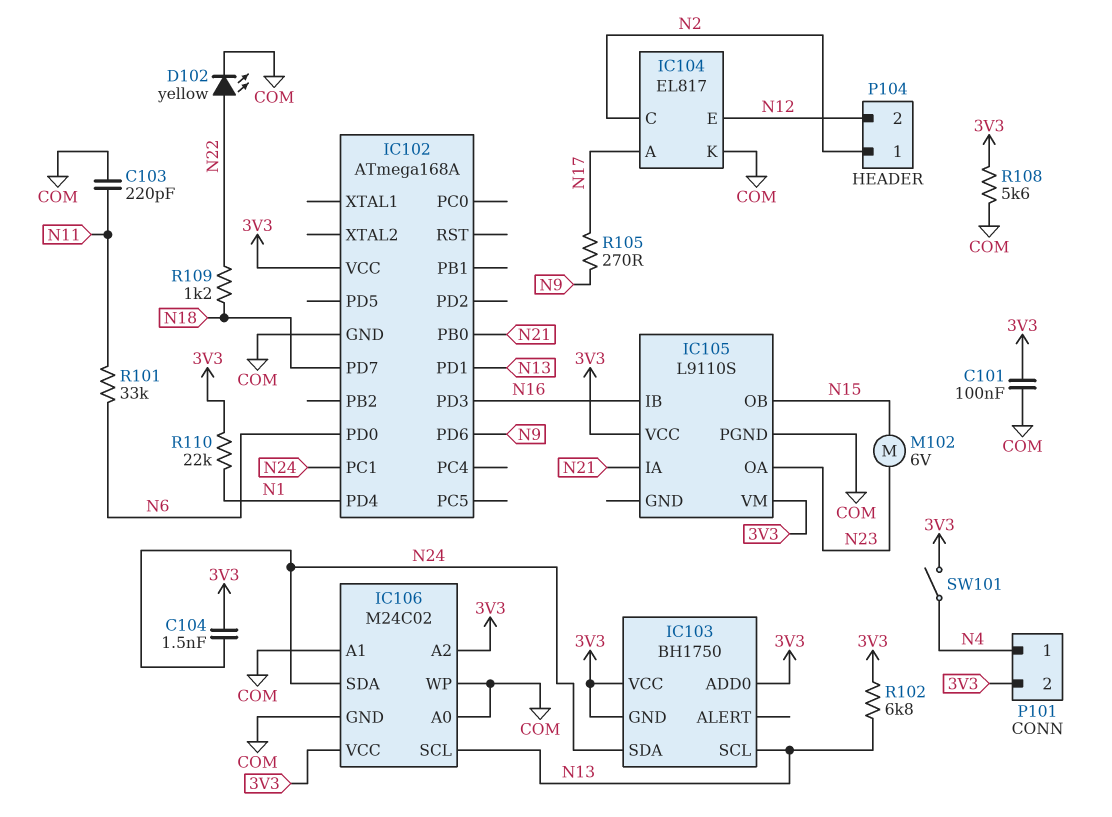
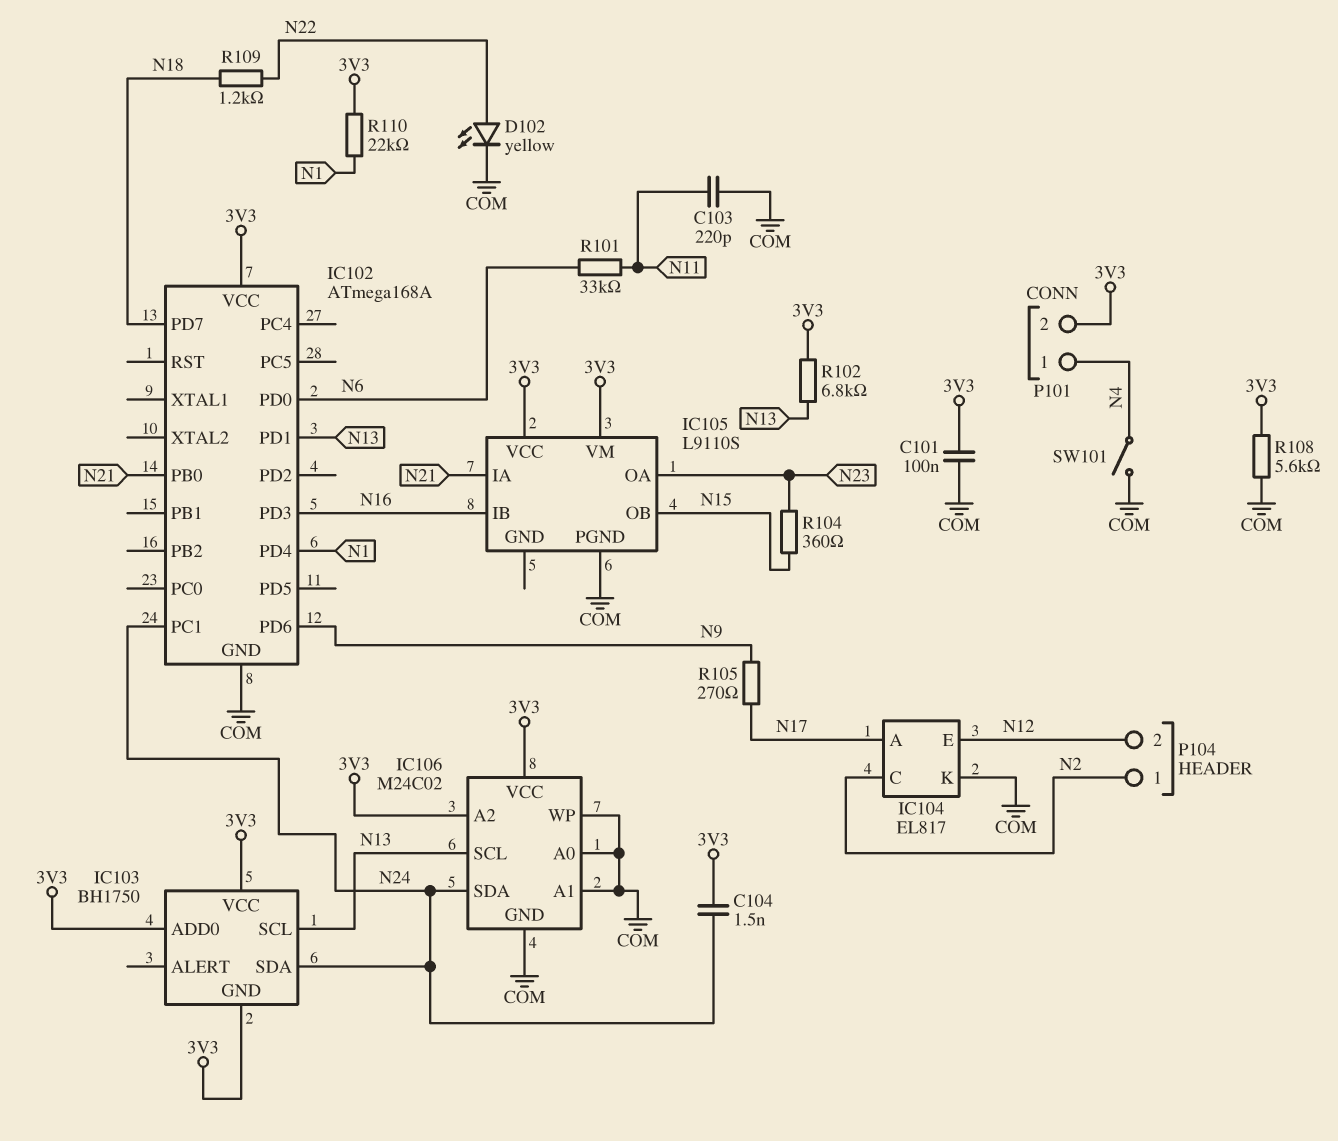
M102: motor 6V (N15, N23) -> none
R104: none -> 360 (N15, N23)
SW101: switch (3V3, N4) -> switch (COM, N4)

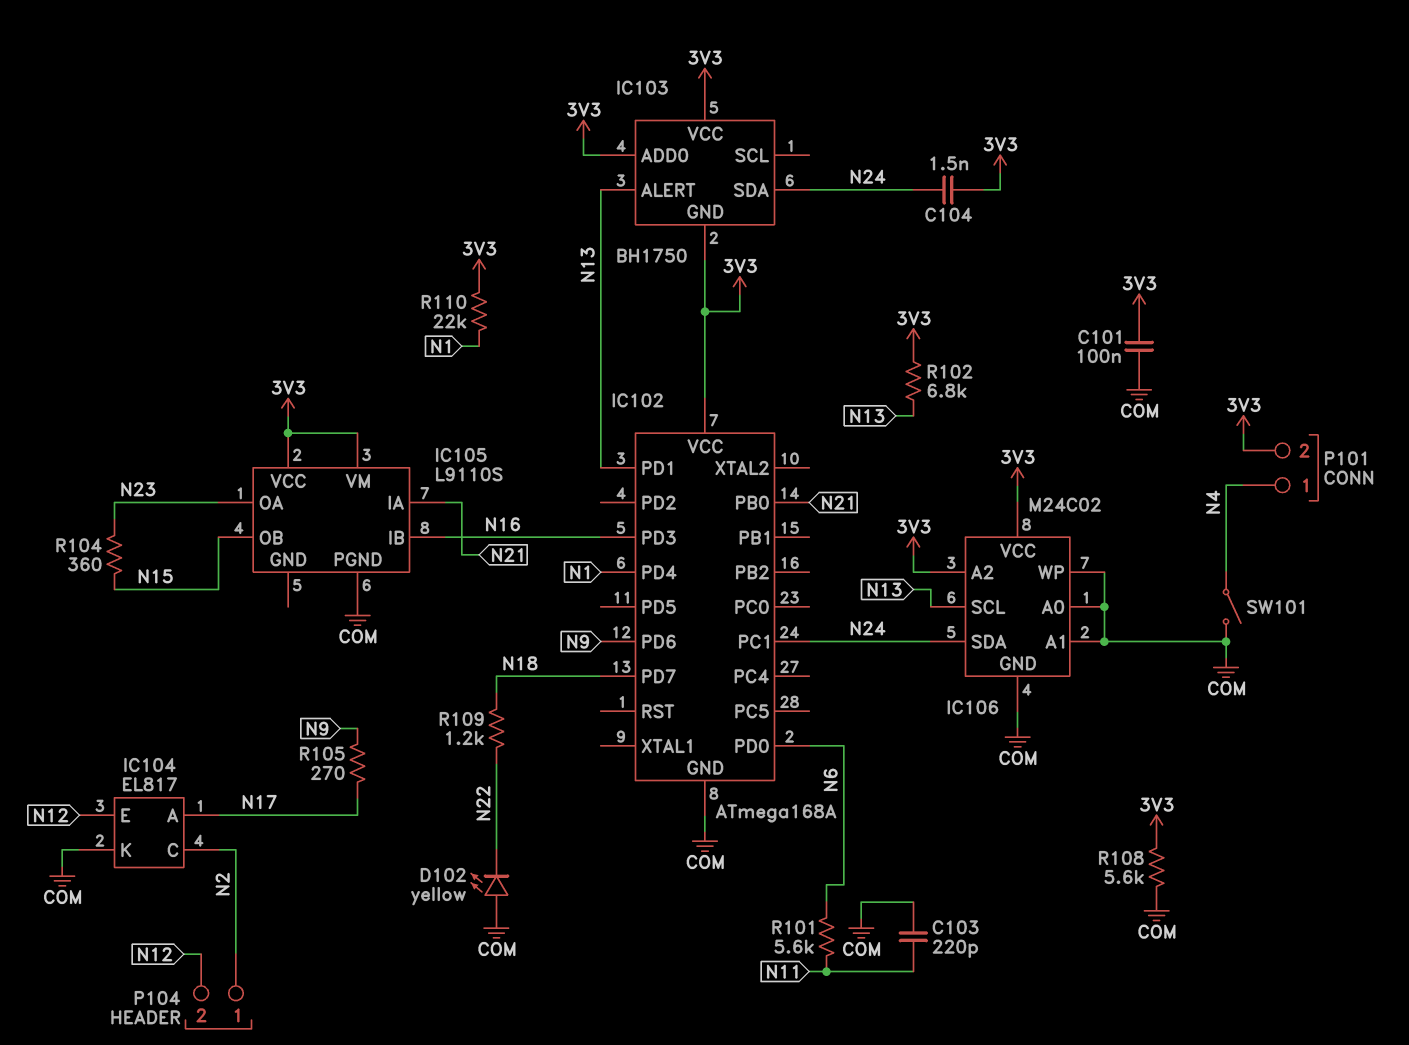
D102: LED yellow (A N22, K COM) -> LED yellow (A COM, K N22)
IC103 pin ALERT: none -> N13
IC103 pin SCL: N13 -> none
R101: 33k (N6, N11) -> 5.6k (N6, N11)

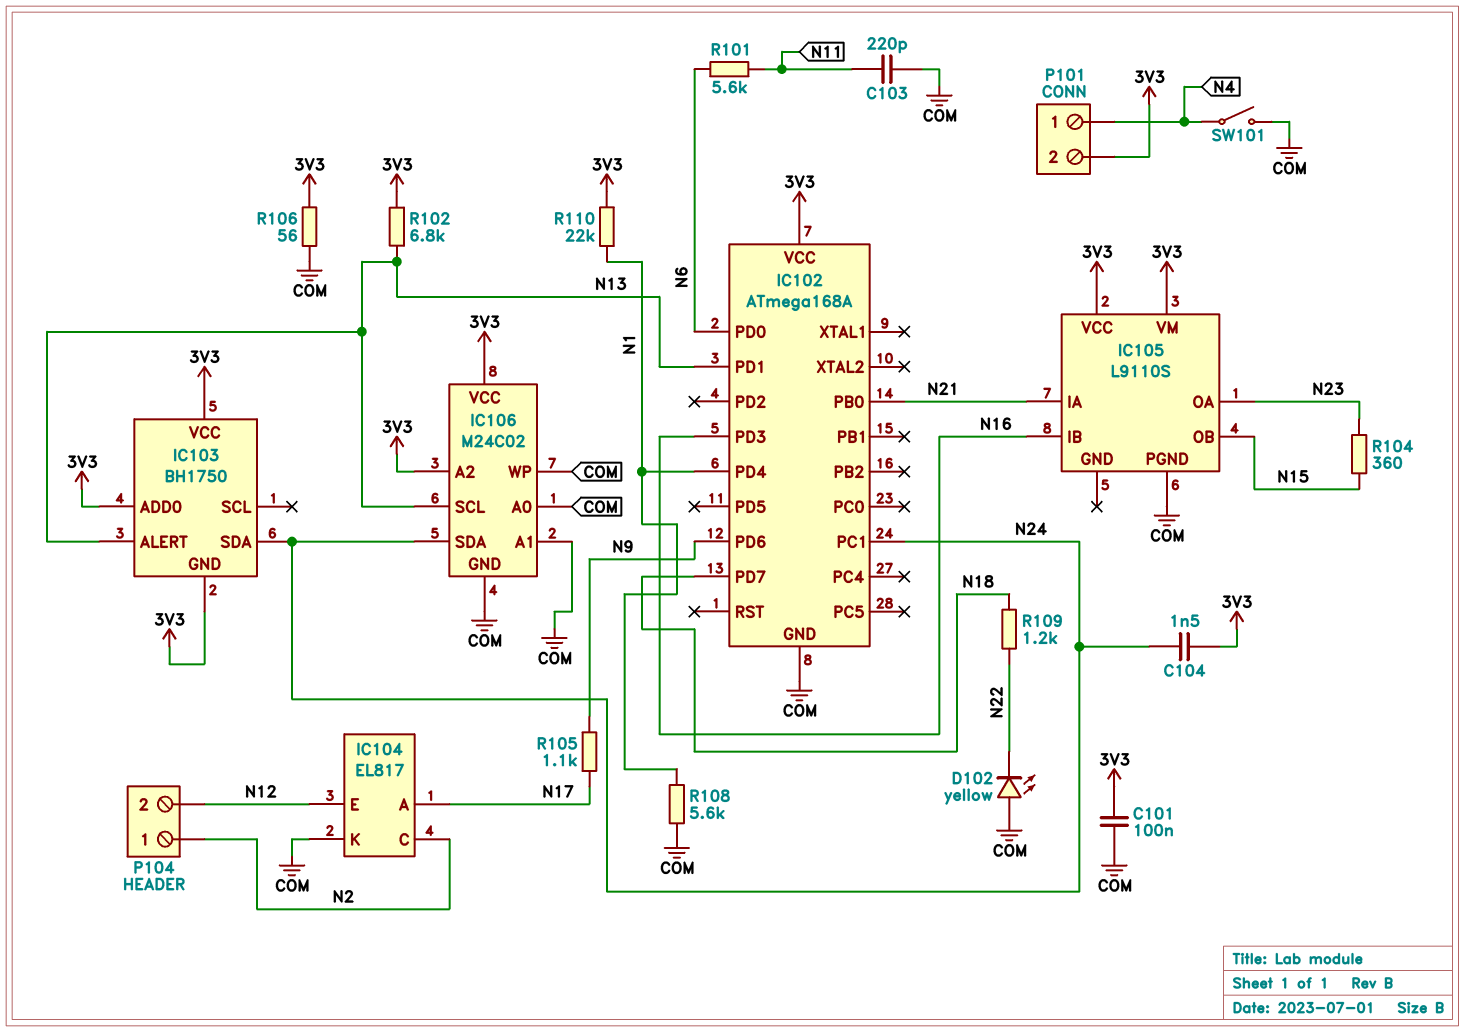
R105: 270 (N9, N17) -> 1.1k (N9, N17)
R106: none -> 56 (3V3, COM)
R108: 5.6k (3V3, COM) -> 5.6k (COM, N1)

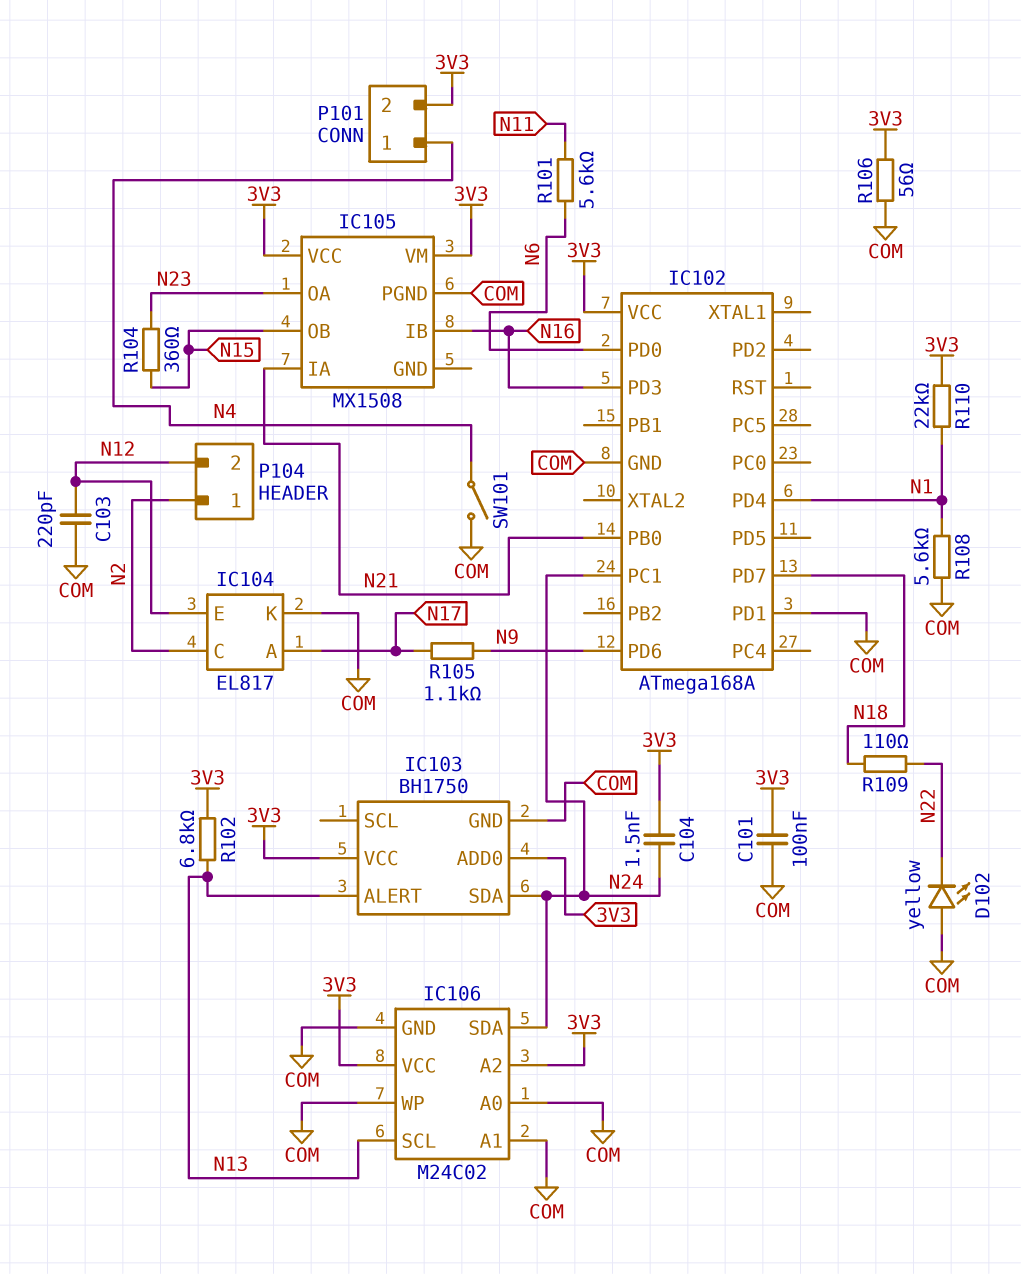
C103: 220pF (COM, N11) -> 220pF (COM, N12)
IC102 pin PD1: N13 -> COM
IC103 pin GND: 3V3 -> COM
IC105: L9110S -> MX1508
R109: 1.2k (N18, N22) -> 110 (N18, N22)

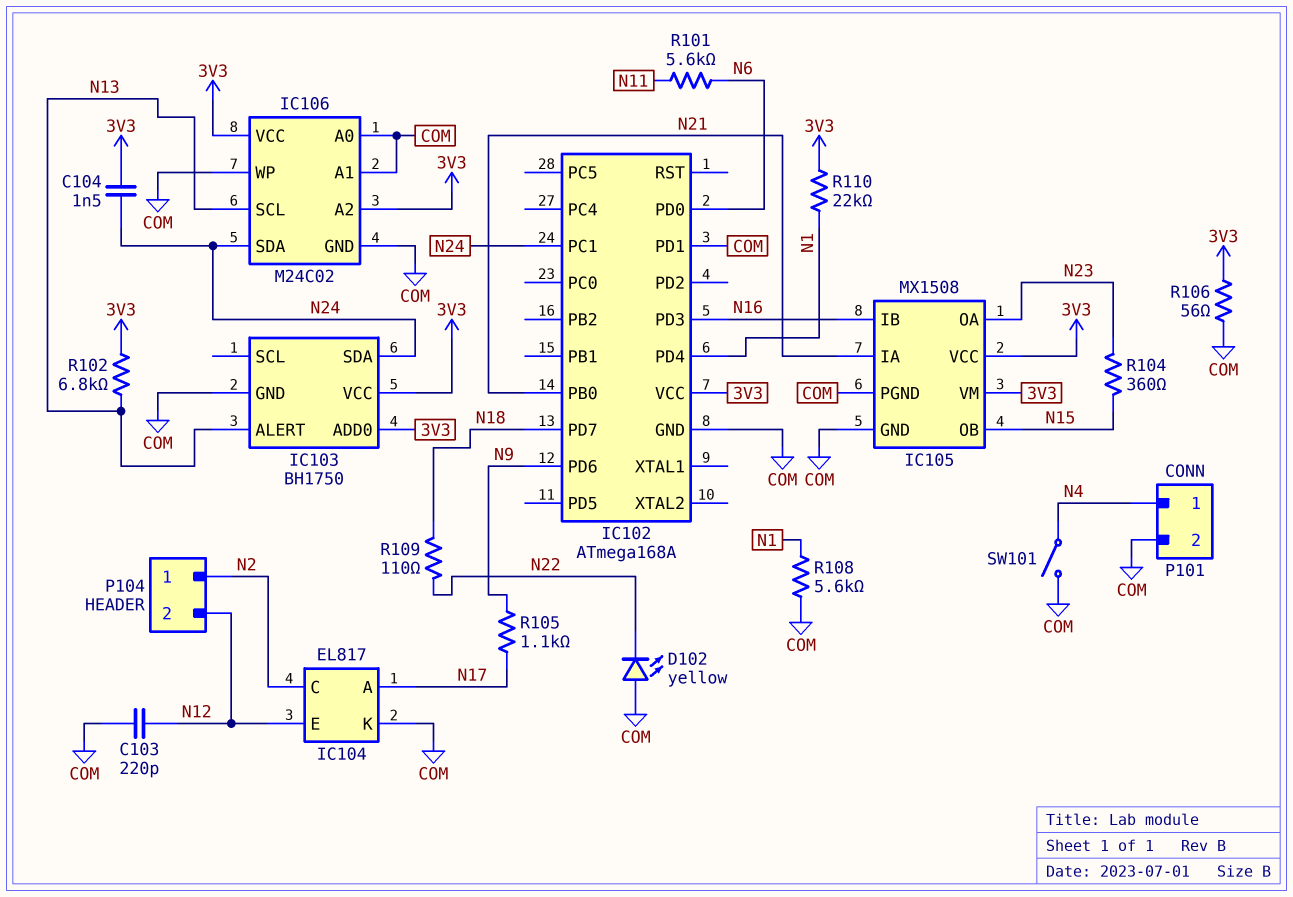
C101: 100nF (3V3, COM) -> none
IC105 pin GND: none -> COM
P101 pin 2: 3V3 -> COM

